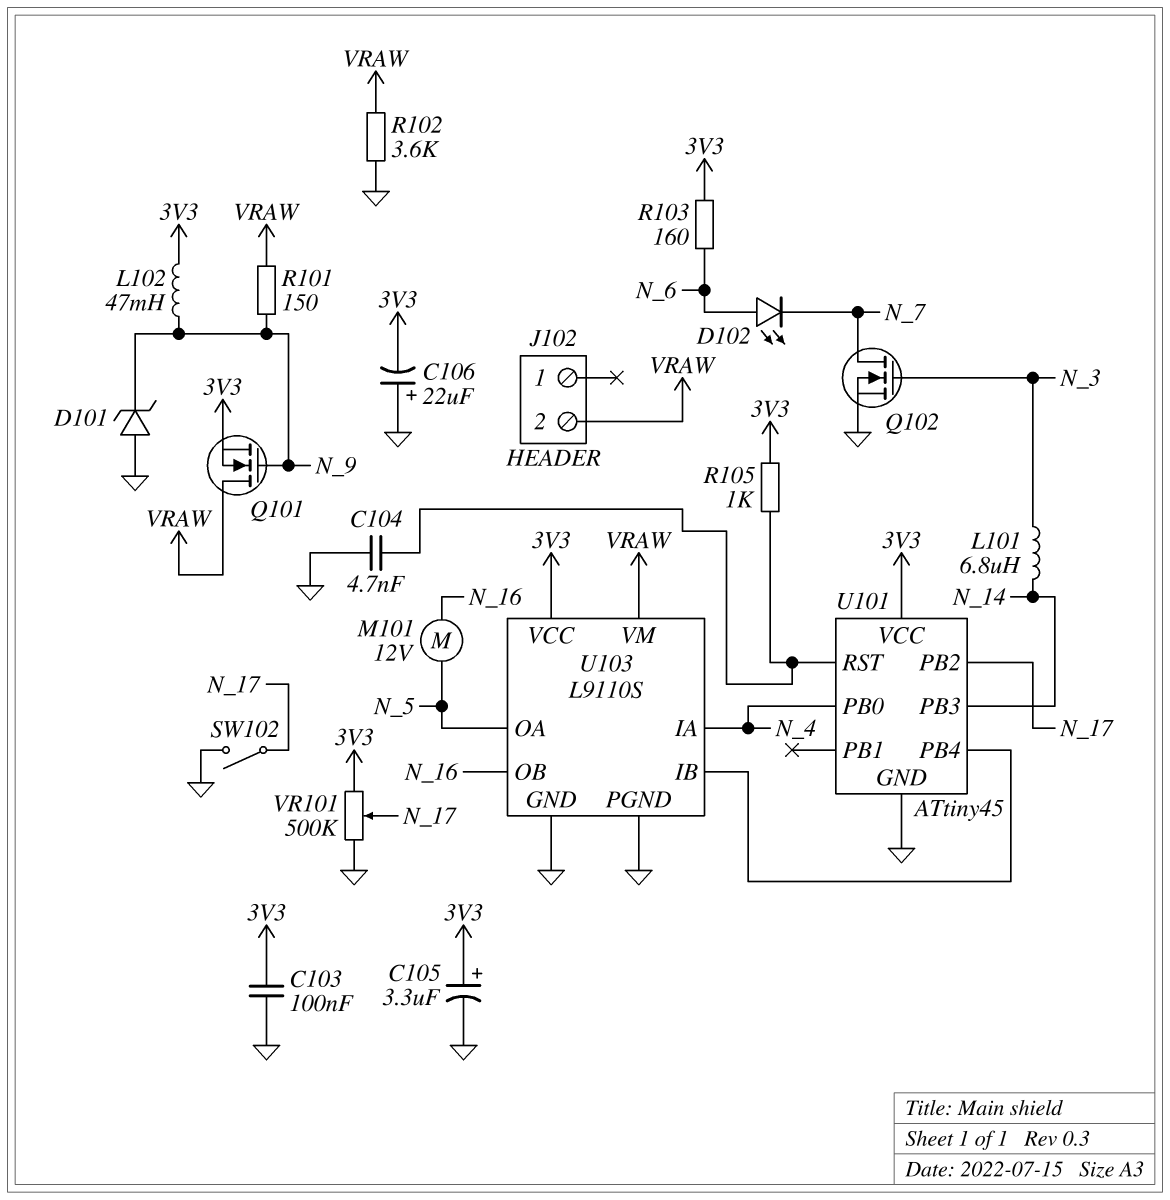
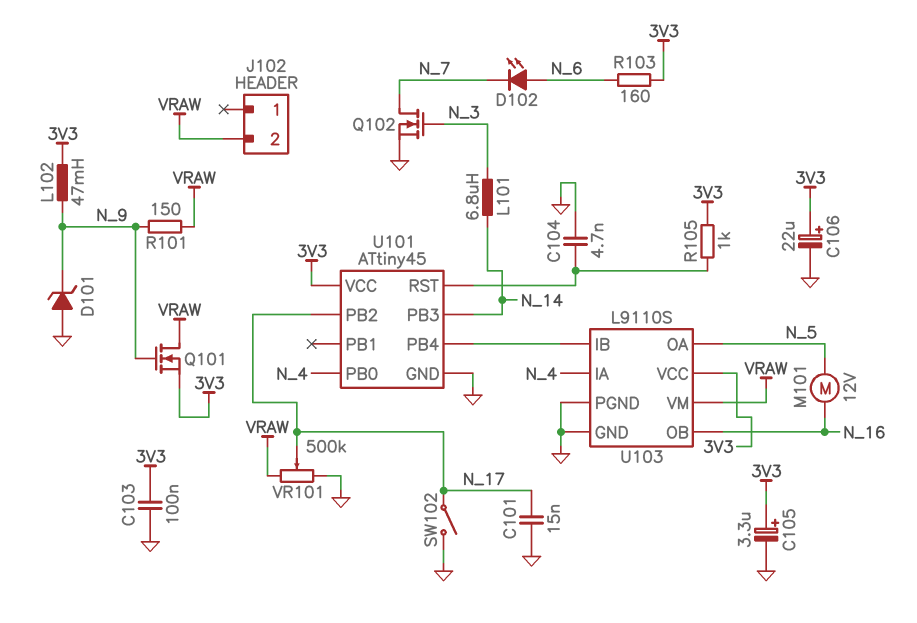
C101: none -> 15nF (GND, N_17)
C106: 22uF (plus GND, minus 3V3) -> 22uF (plus 3V3, minus GND)
R102: 3.6k (GND, VRAW) -> none
VR101: 500k (3V3, GND, wiper N_17) -> 500k (GND, VRAW, wiper N_17)

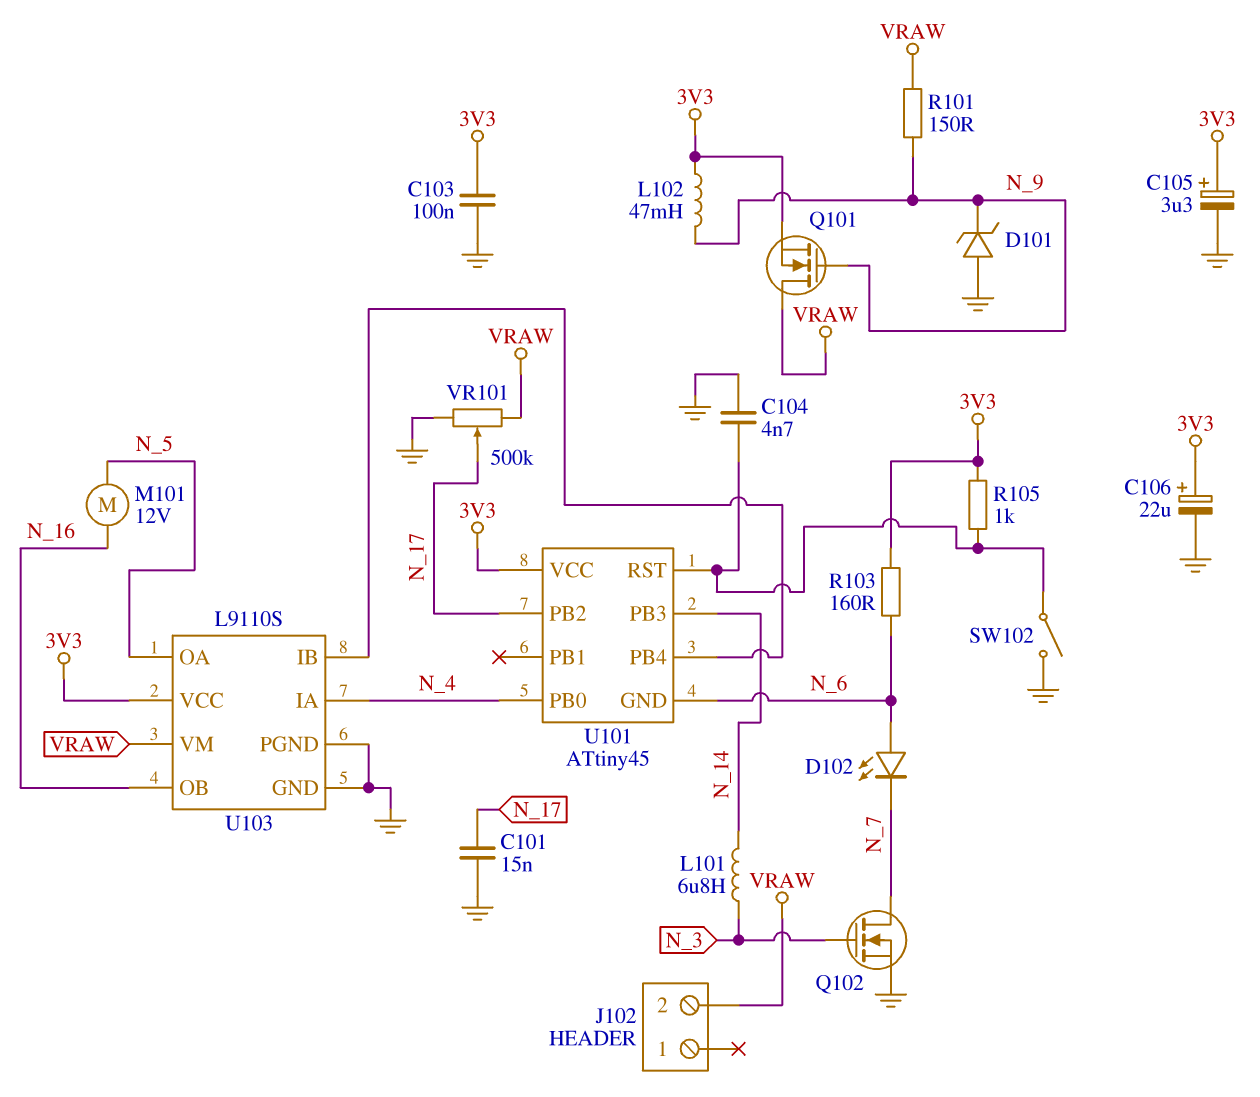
SW102: switch (GND, N_17) -> switch (GND, U101/RST)
U101 pin GND: GND -> N_6

